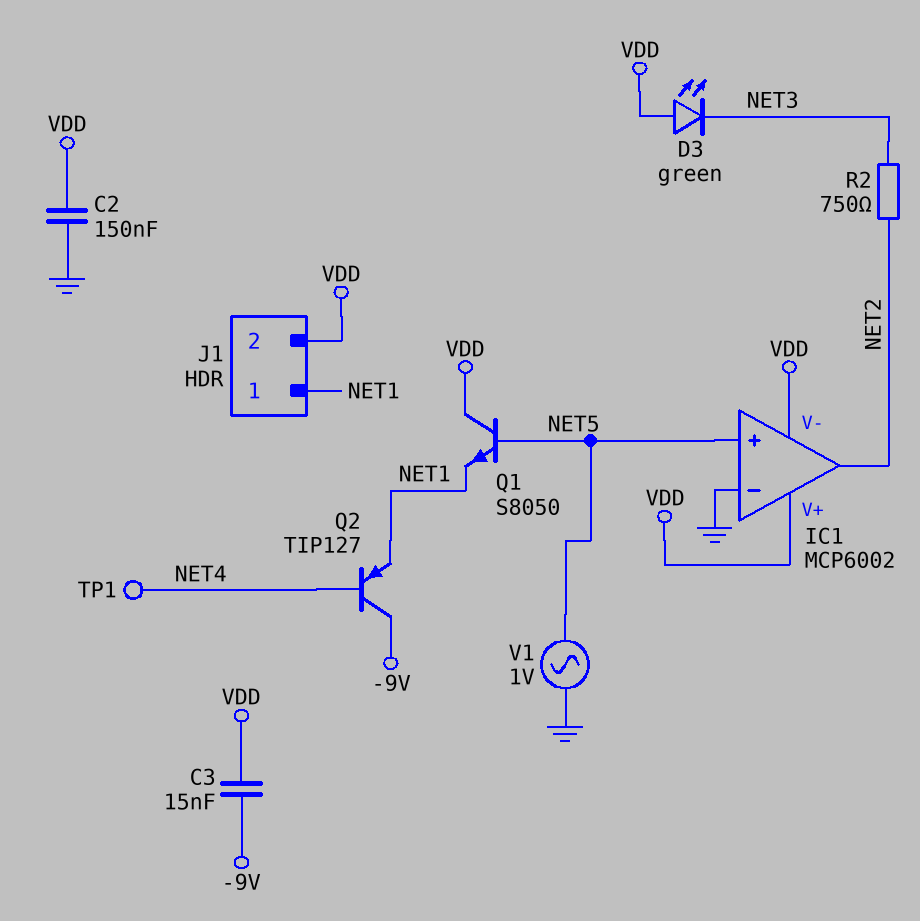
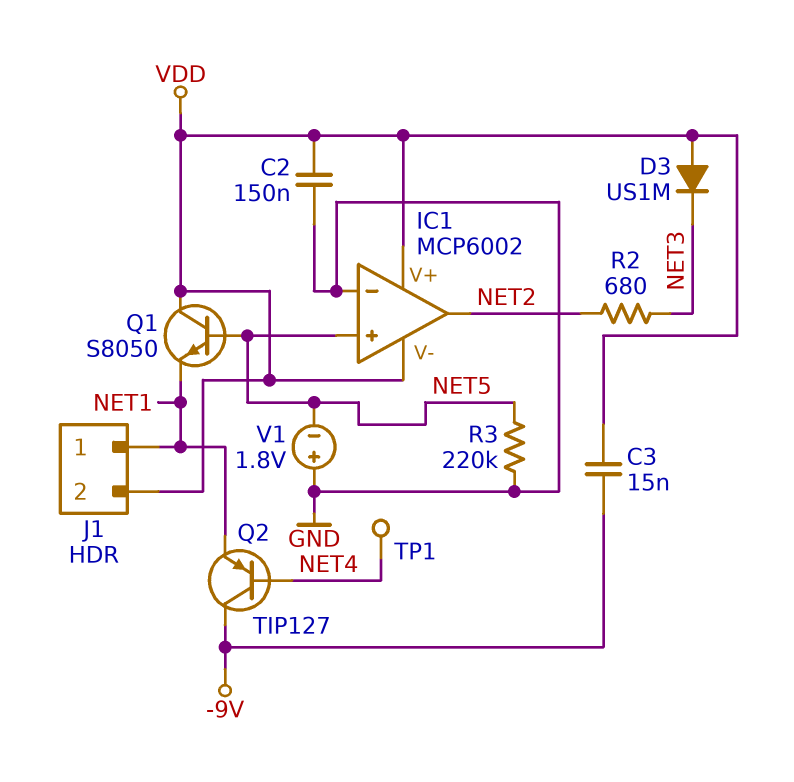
D3: LED green (A VDD, K NET3) -> diode US1M (A VDD, K NET3)
R2: 750 (NET2, NET3) -> 680 (NET2, NET3)
R3: none -> 220k (GND, NET5)
V1: AC 1V (GND, NET5) -> 1.8V (plus GND, minus NET5)

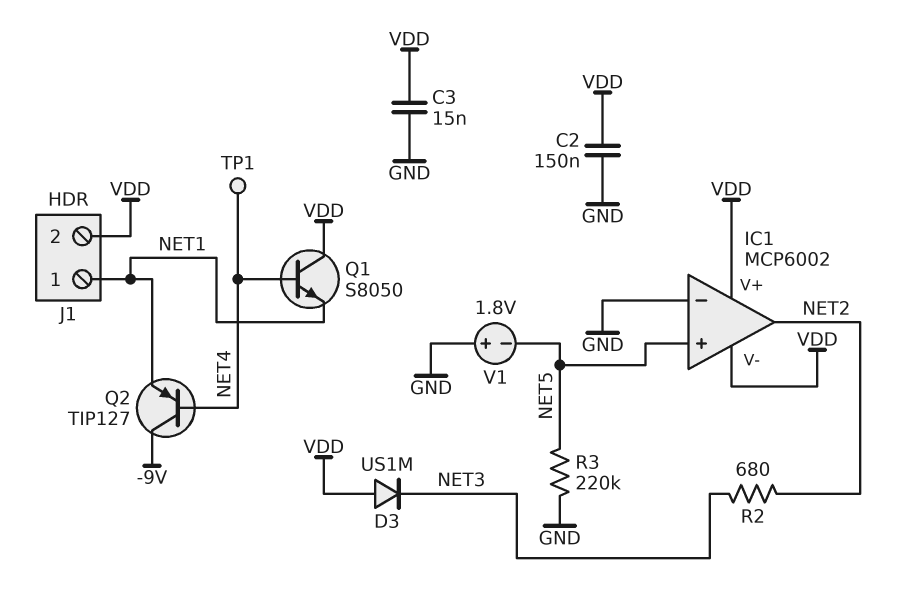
C3: 15nF (-9V, VDD) -> 15nF (GND, VDD)
Q1: NPN S8050 (B NET5, C VDD, E NET1) -> NPN S8050 (B NET4, C VDD, E NET1)

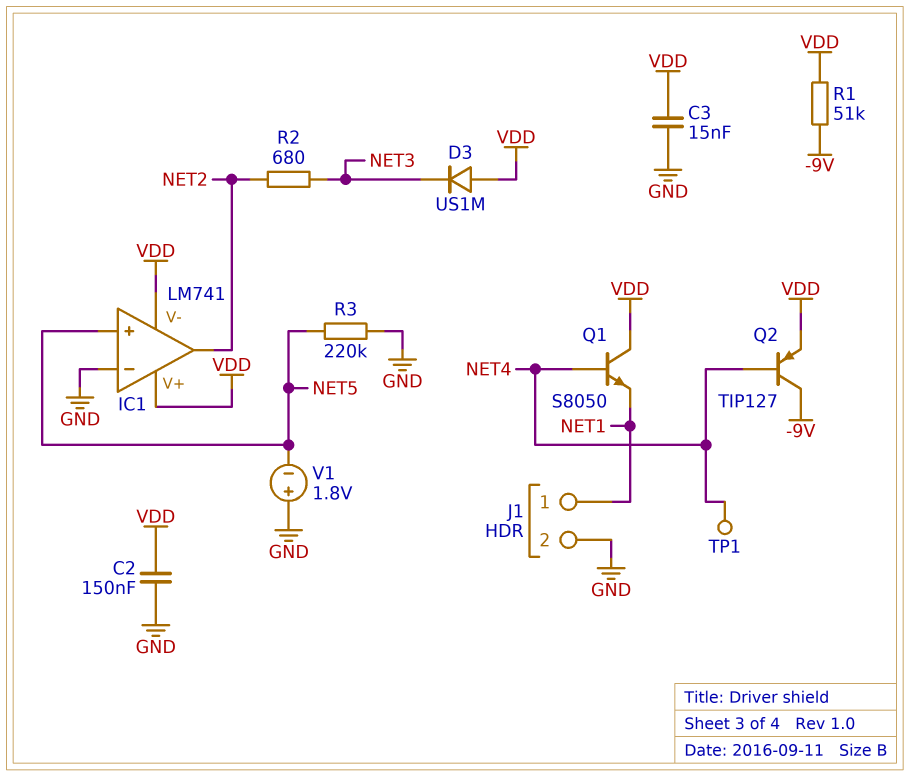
IC1: MCP6002 -> LM741
J1 pin 2: VDD -> GND
Q2: PNP TIP127 (B NET4, C -9V, E NET1) -> PNP TIP127 (B NET4, C -9V, E VDD)
R1: none -> 51k (-9V, VDD)

